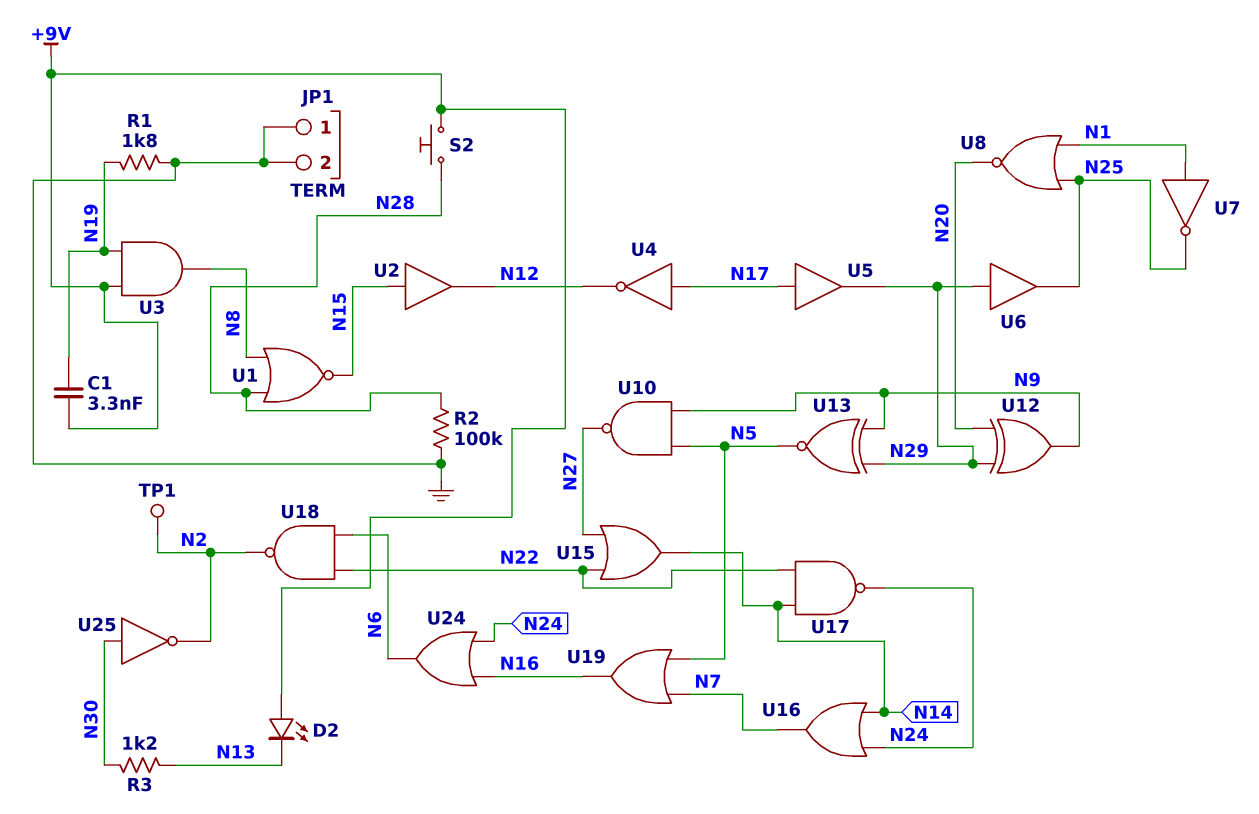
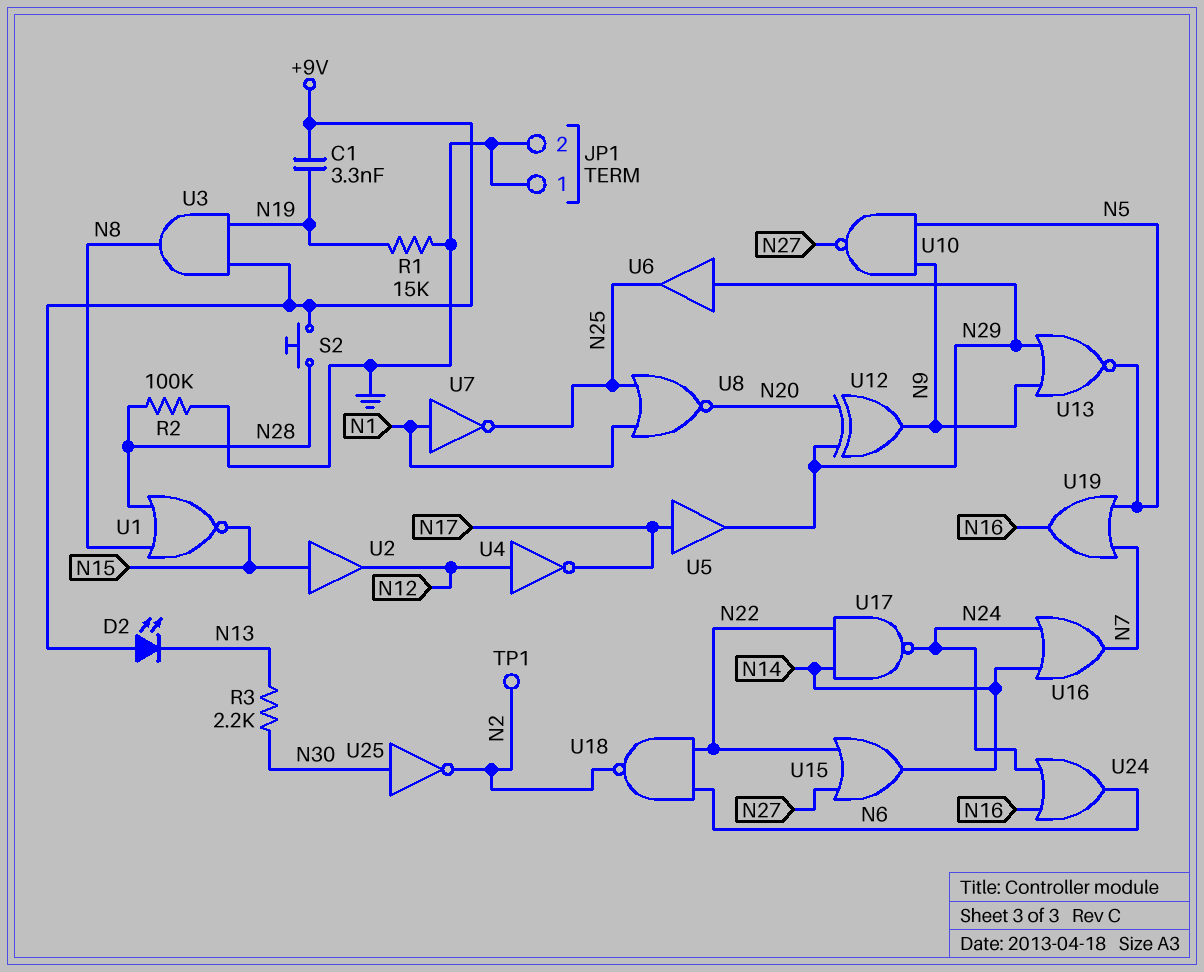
R1: 1.8k (GND, N19) -> 15k (GND, N19)
R3: 1.2k (N13, N30) -> 2.2k (N13, N30)
U4: NOT (in N17, out N12) -> NOT (in N12, out N17)
U13: XNOR (in N9, in N29, out N5) -> NOR (in N9, in N29, out N5)

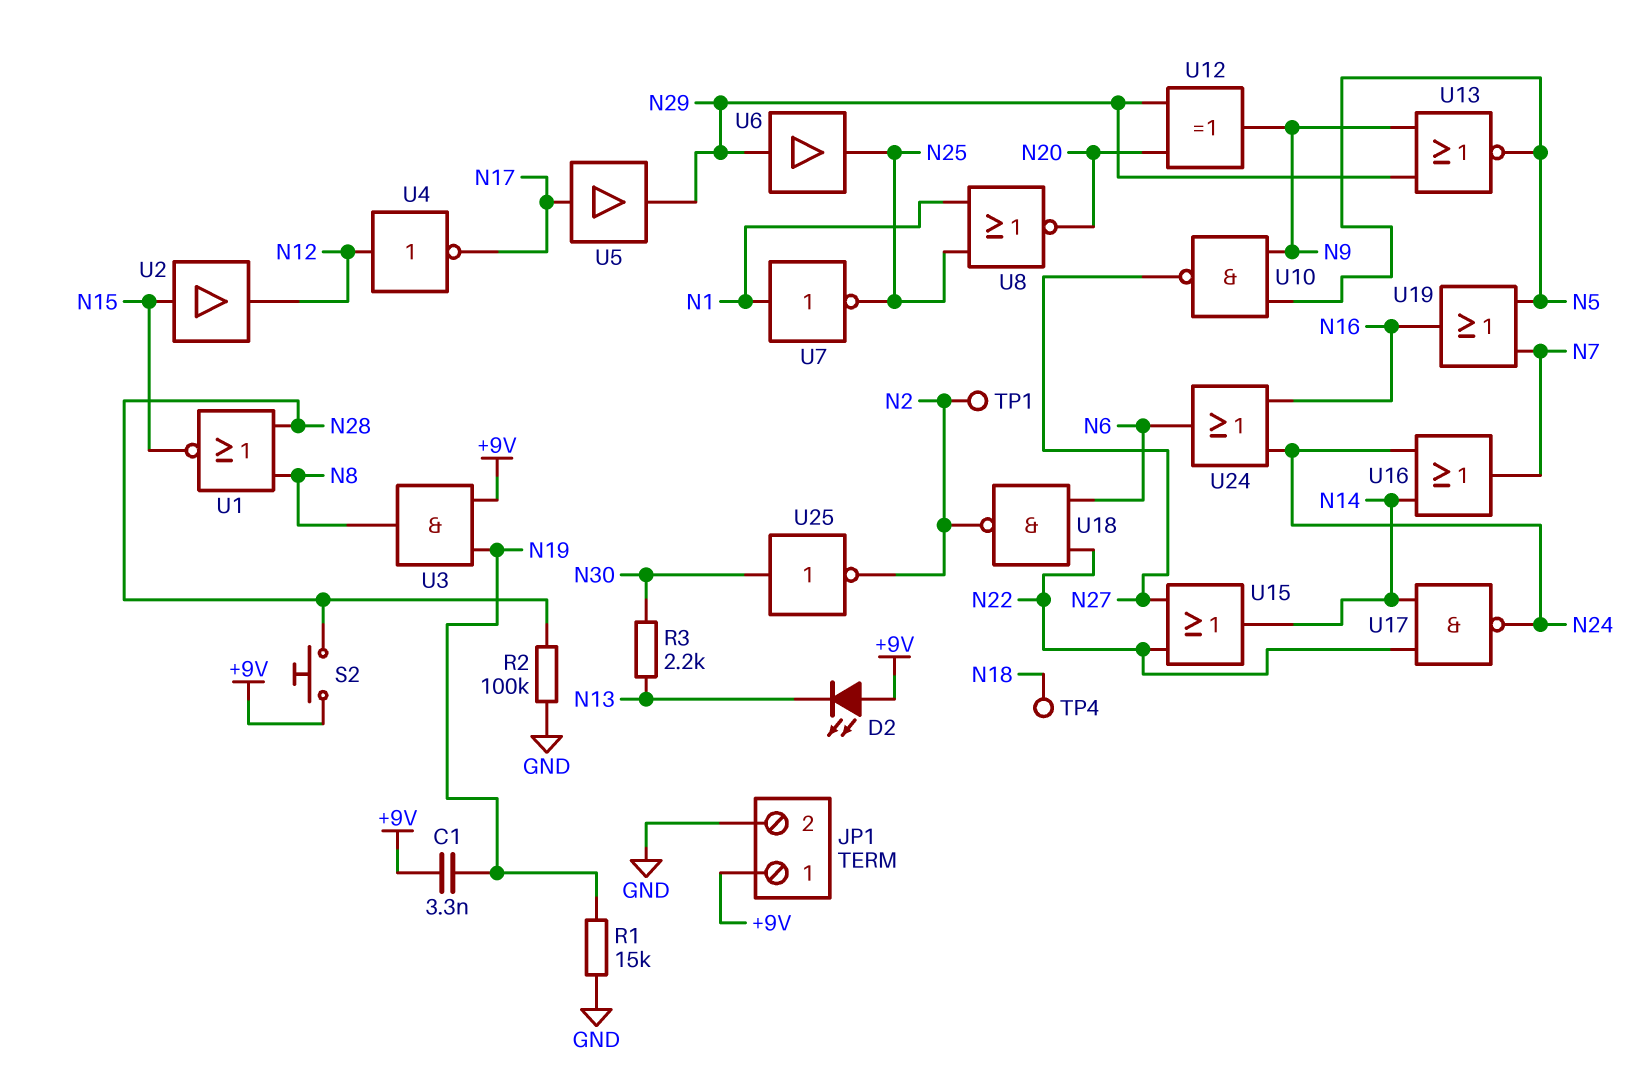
JP1 pin 1: GND -> +9V
TP4: none -> test point (N18)

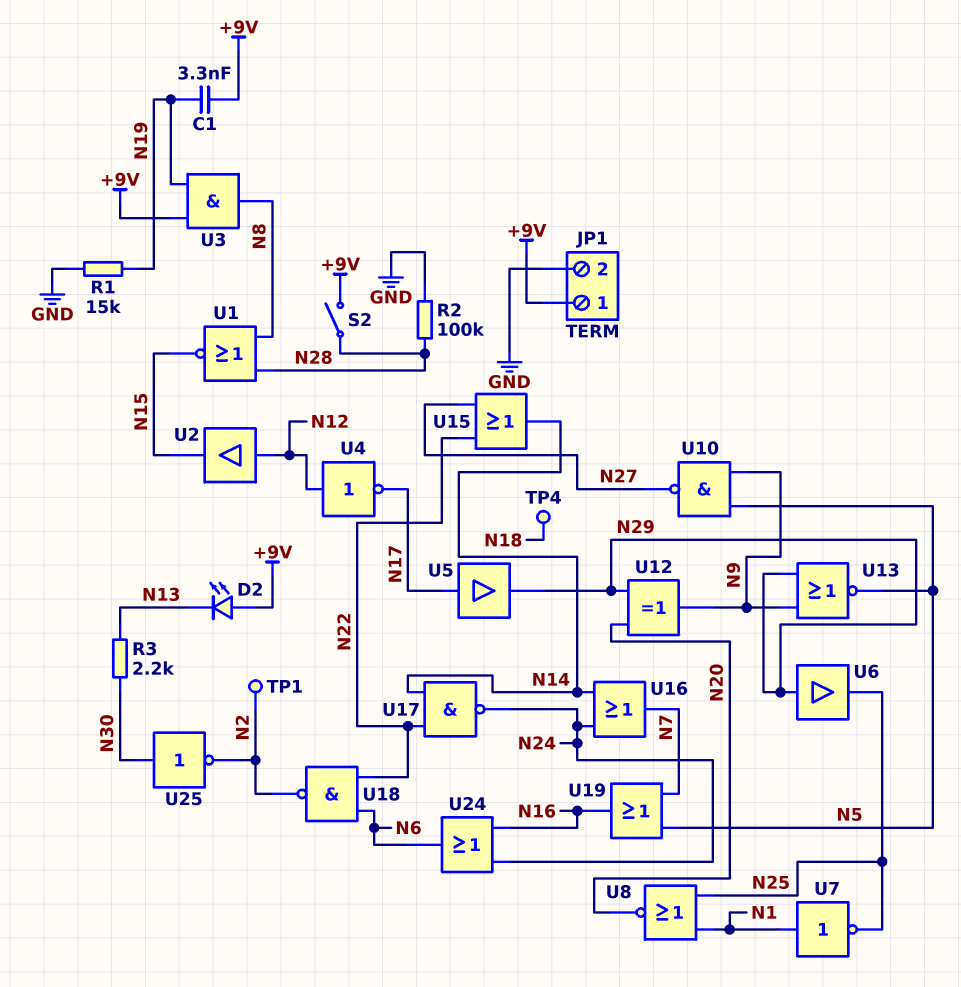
S2: button (+9V, N28) -> switch (+9V, N28)
U2: buffer (in N15, out N12) -> buffer (in N12, out N15)

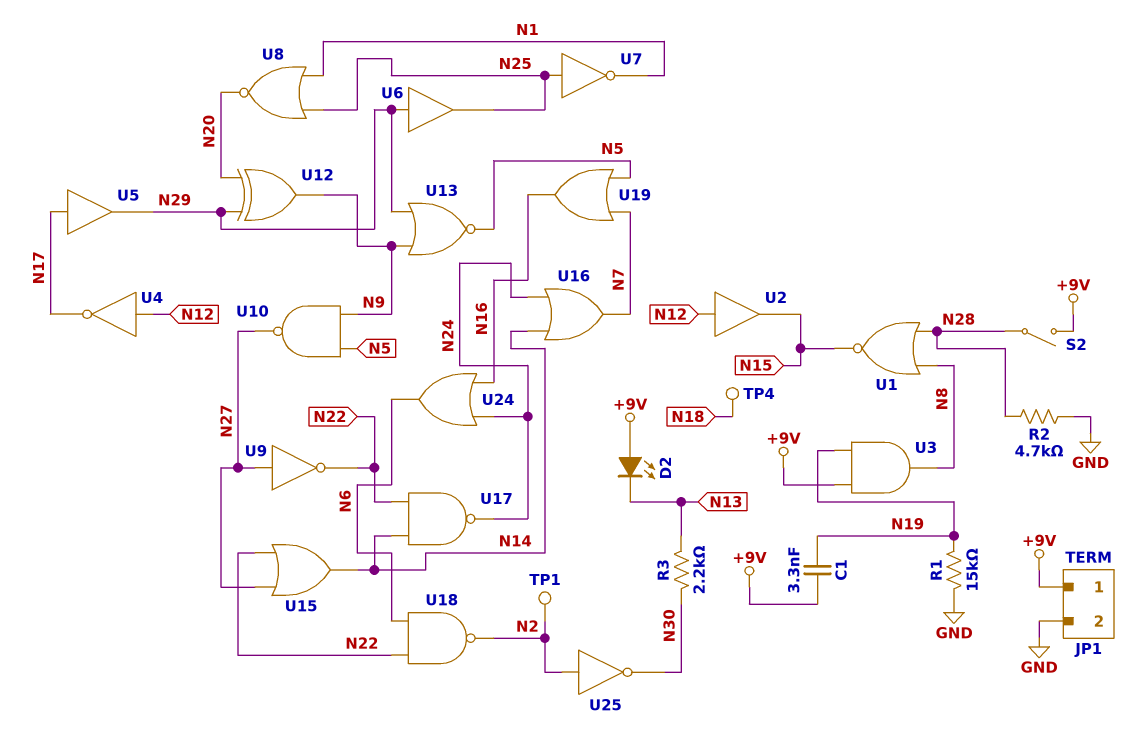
R2: 100k (GND, N28) -> 4.7k (GND, N28)
U7: NOT (in N1, out N25) -> NOT (in N25, out N1)
U9: none -> NOT (in N27, out N22)
U25: NOT (in N30, out N2) -> NOT (in N2, out N30)

